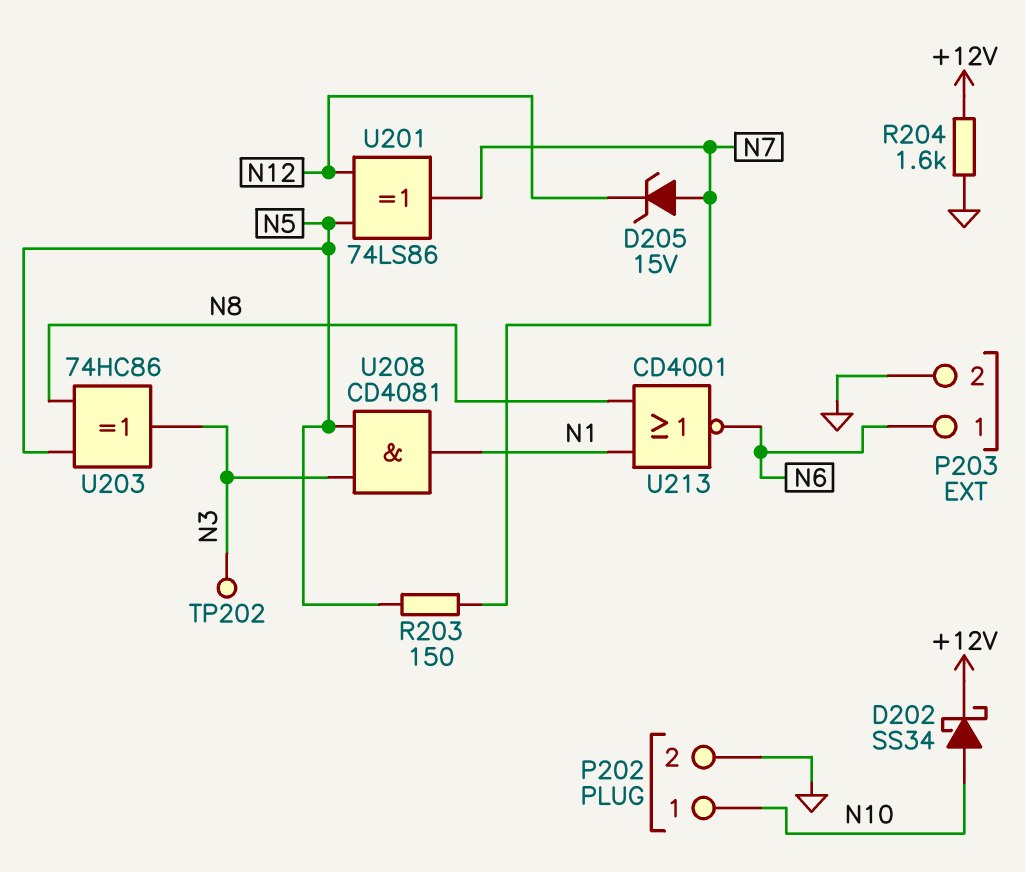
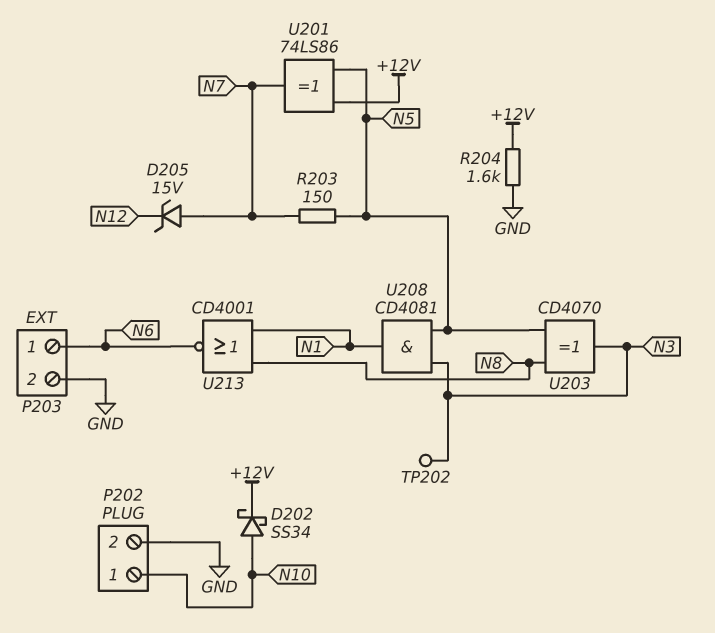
U201: XOR 74LS86 (in N5, in N12, out N7) -> XOR 74LS86 (in +12V, in N5, out N7)
U203: XOR 74HC86 (in N5, in N8, out N3) -> XOR CD4070 (in N5, in N8, out N3)

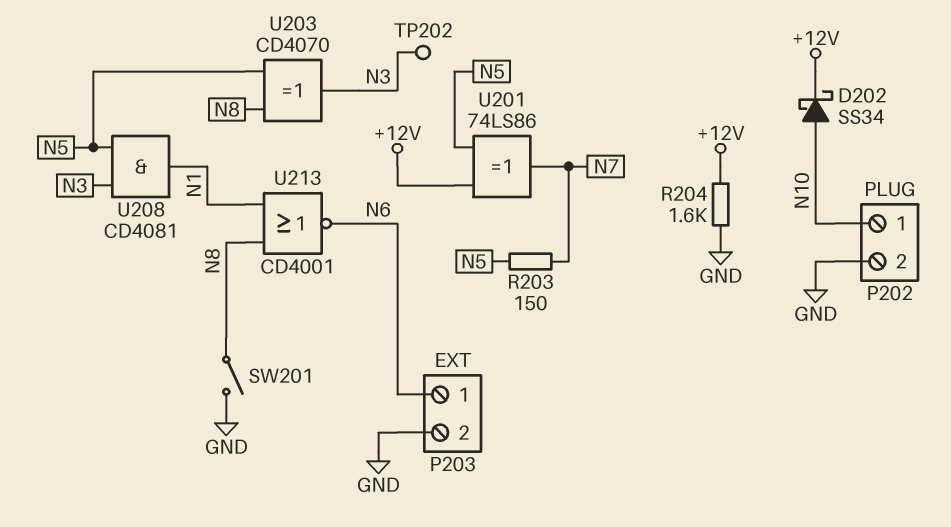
D205: zener 15V (A N7, K N12) -> none
SW201: none -> switch (GND, N8)

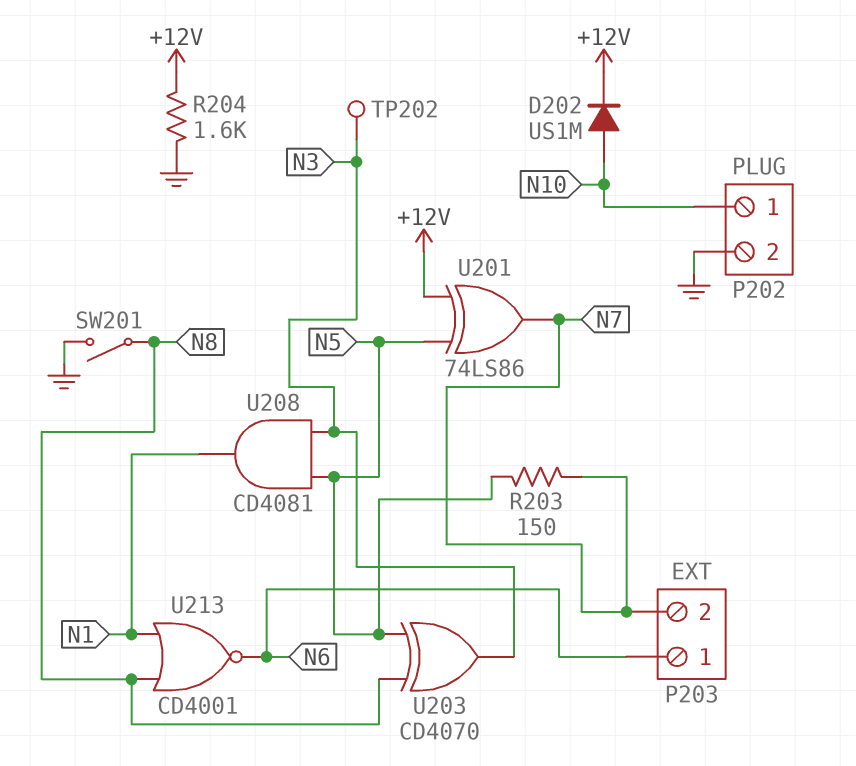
D202: schottky SS34 (A N10, K +12V) -> diode US1M (A N10, K +12V)
P203 pin 2: GND -> N7

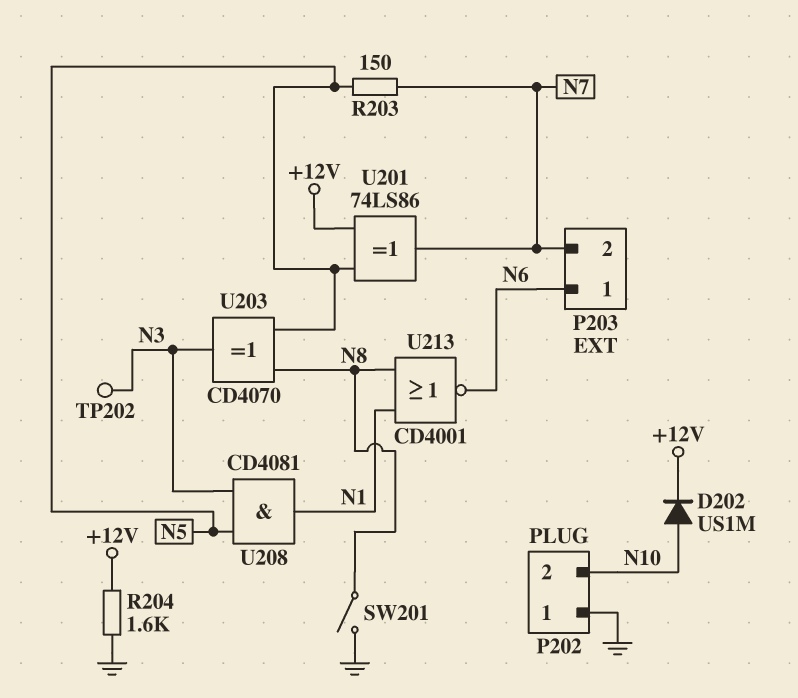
P202 pin 1: N10 -> GND
P202 pin 2: GND -> N10

